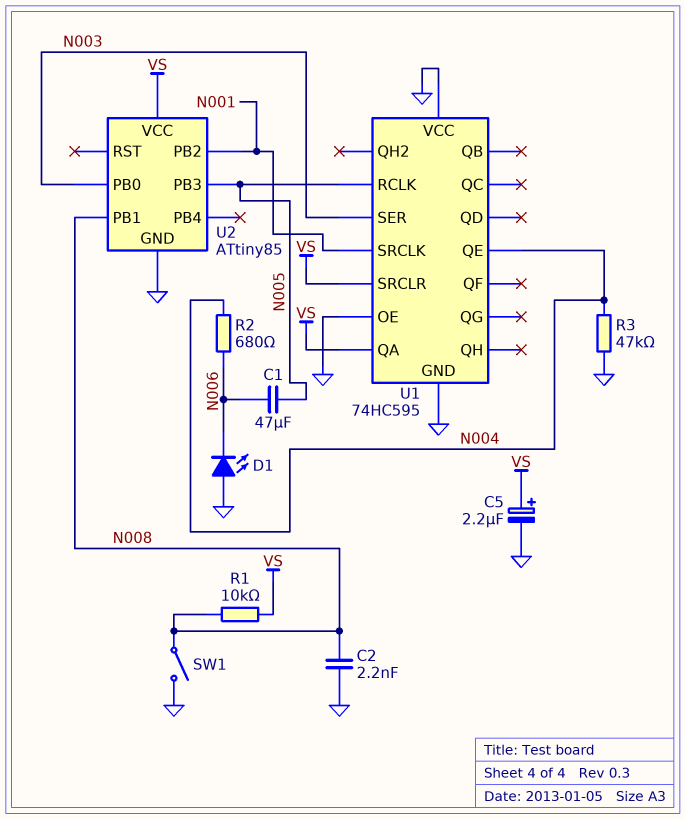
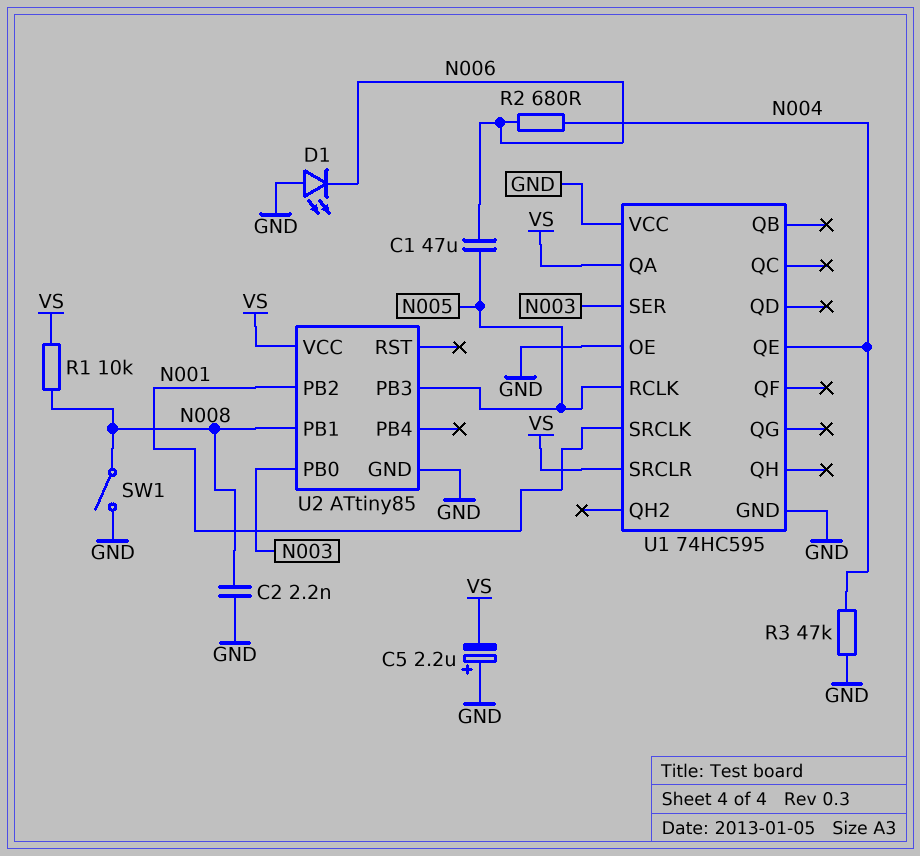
C5: 2.2uF (plus VS, minus GND) -> 2.2uF (plus GND, minus VS)

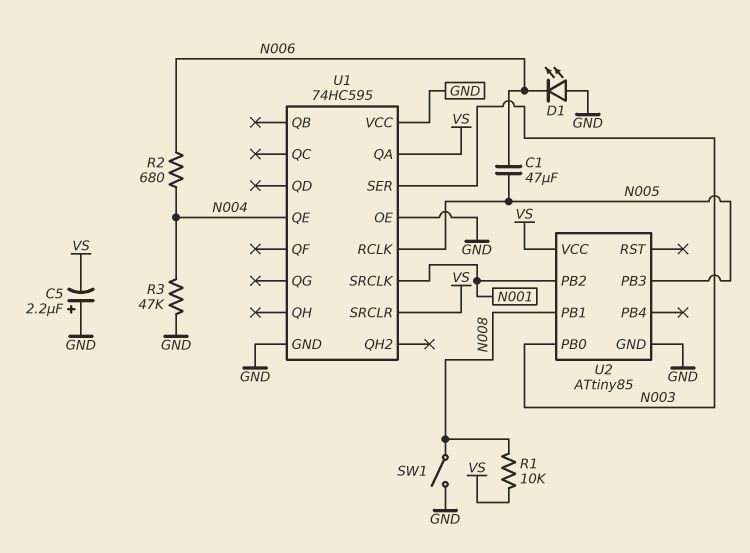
C2: 2.2nF (GND, N008) -> none

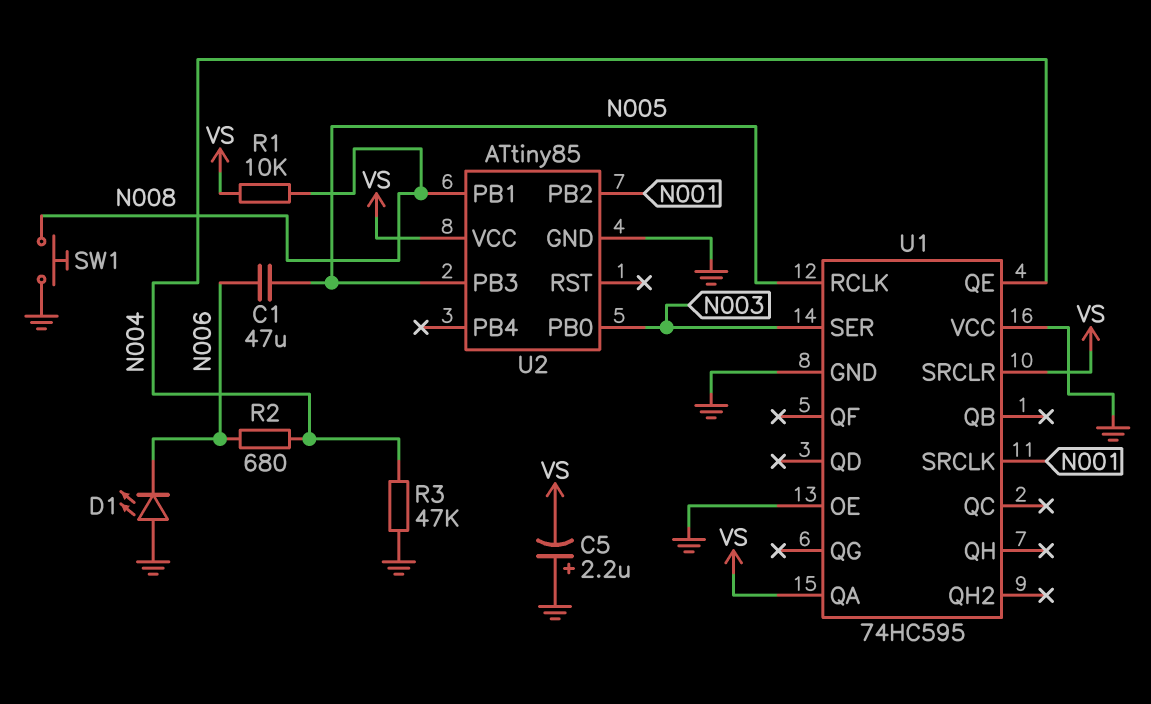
SW1: switch (GND, N008) -> button (GND, N008)

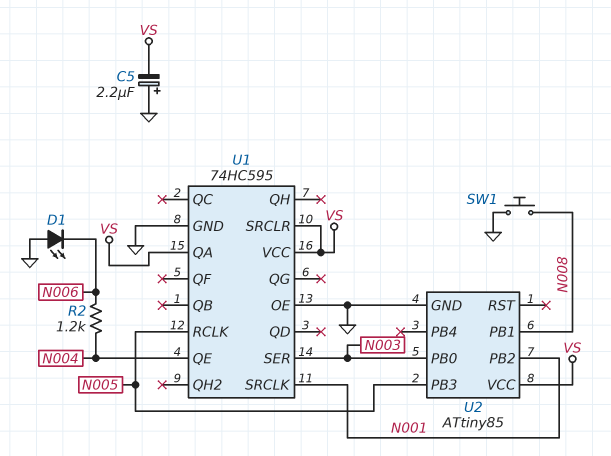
C1: 47uF (N005, N006) -> none
R1: 10k (N008, VS) -> none
R2: 680 (N004, N006) -> 1.2k (N004, N006)
R3: 47k (GND, N004) -> none
U1 pin VCC: GND -> VS

